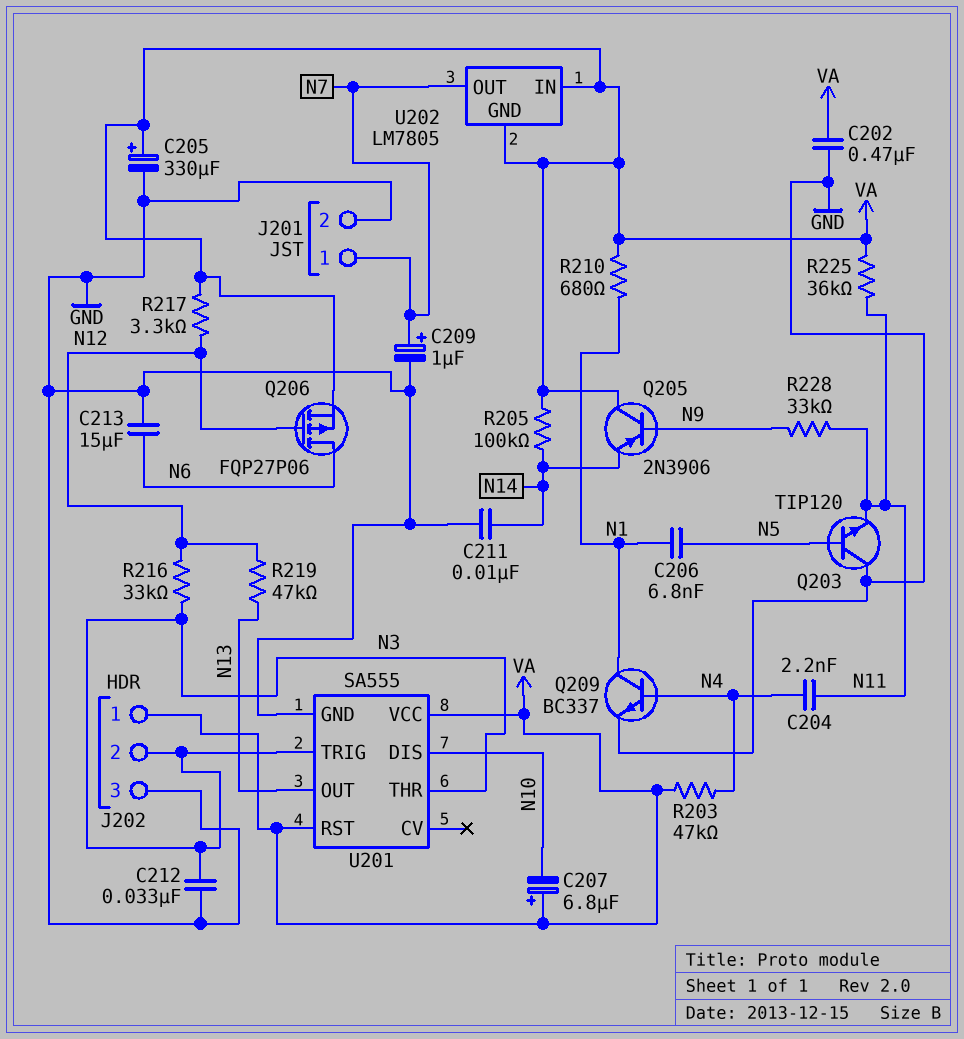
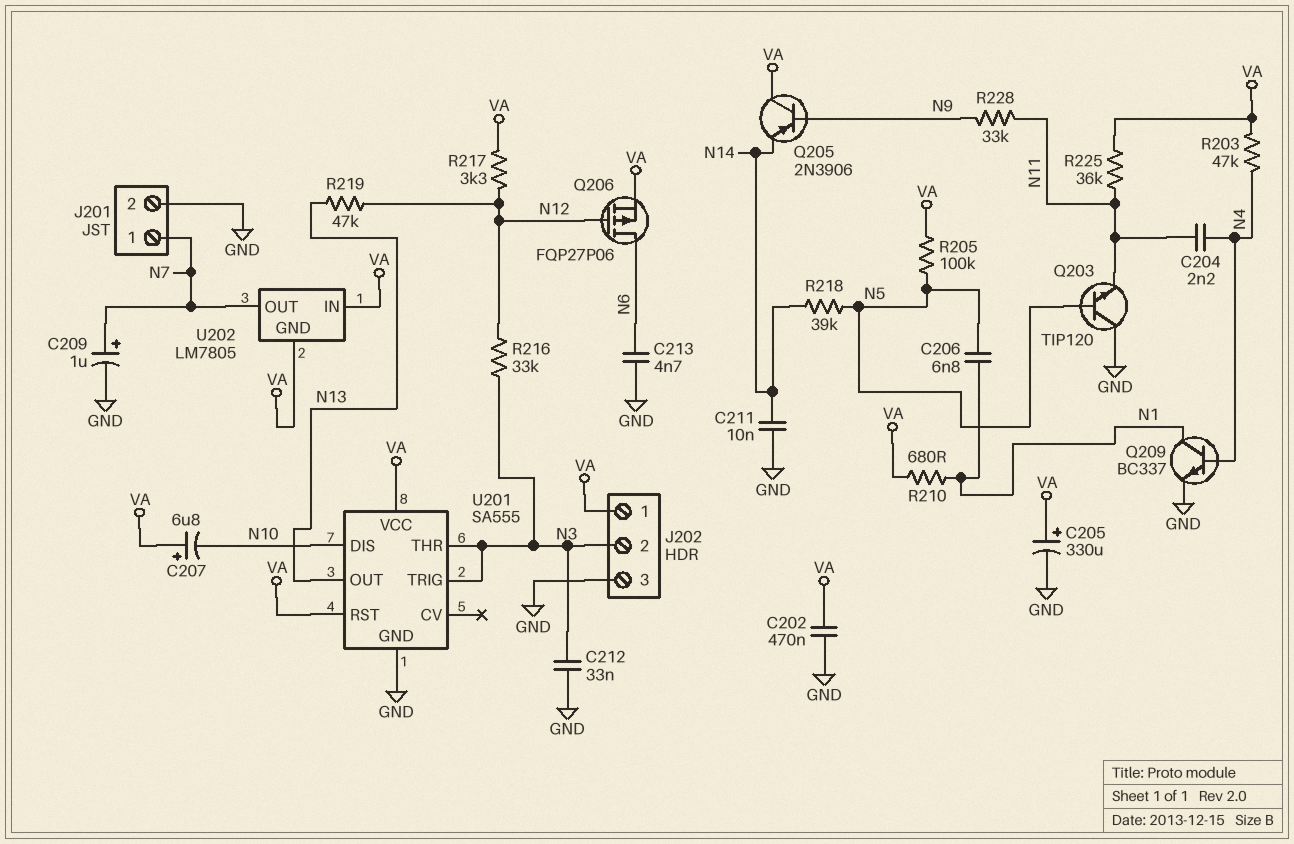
C213: 15uF (GND, N6) -> 4.7nF (GND, N6)
R205: 100k (N14, VA) -> 100k (N5, VA)
R218: none -> 39k (N5, N14)

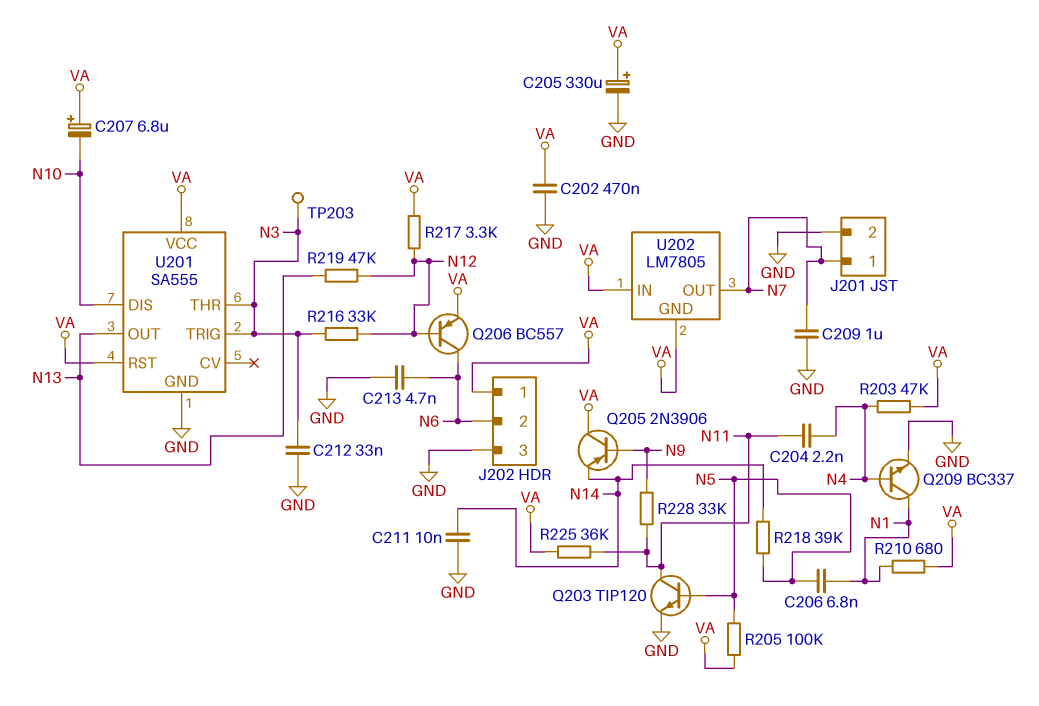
C209: 1uF (plus N7, minus GND) -> 1uF (GND, N7)
J202 pin 2: N3 -> N6
Q203: NPN TIP120 (B N5, C GND, E N11) -> NPN TIP120 (B N5, C N11, E GND)
Q206: PMOS FQP27P06 (G N12, D N6, S VA) -> PNP BC557 (B N12, C N6, E VA)
TP203: none -> test point (N3)

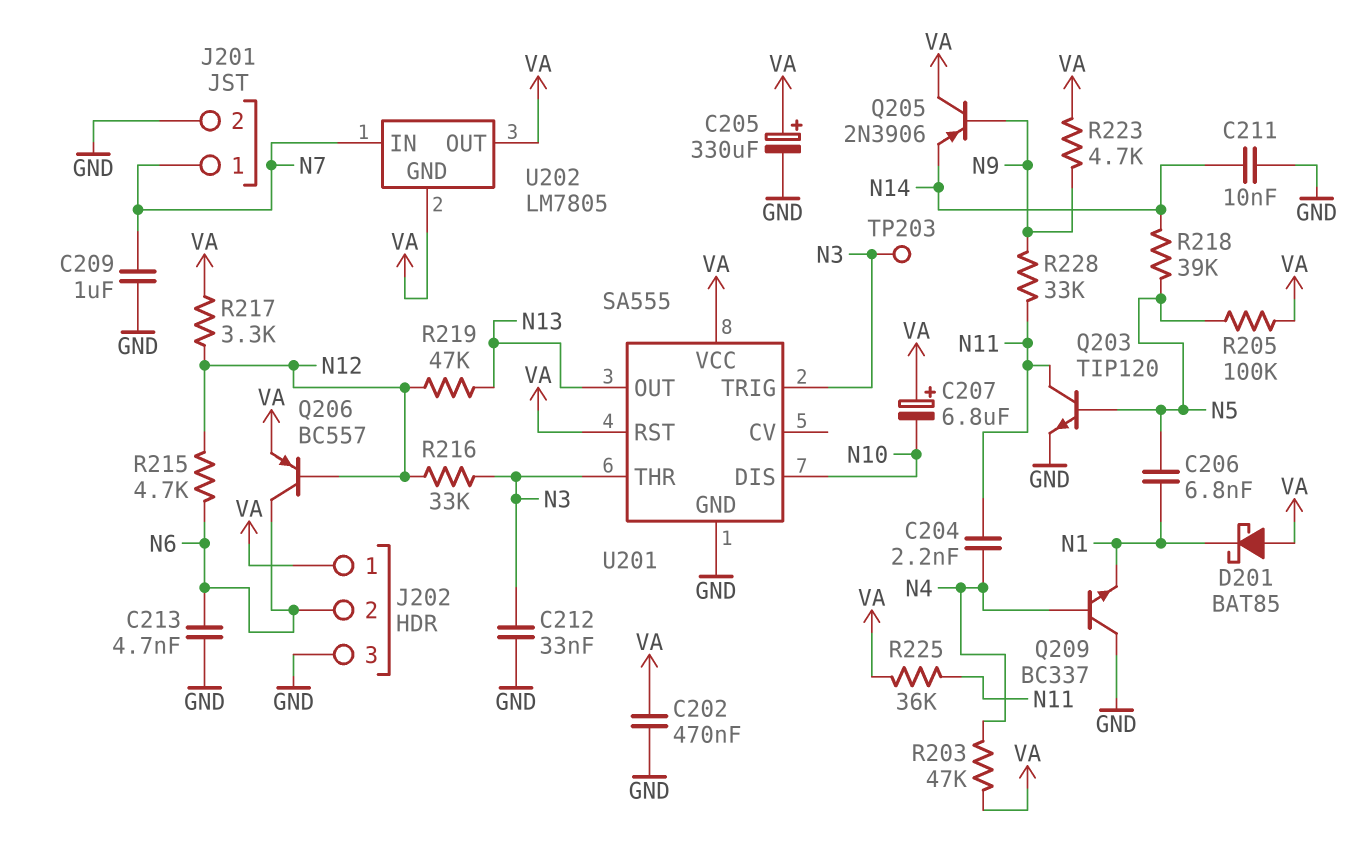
D201: none -> schottky BAT85 (A VA, K N1)
Q209: NPN BC337 (B N4, C N1, E GND) -> NPN BC337 (B N4, C GND, E N1)
R210: 680 (N1, VA) -> none
R215: none -> 4.7k (N6, N12)
R223: none -> 4.7k (N9, VA)
U202 pin IN: VA -> N7
U202 pin OUT: N7 -> VA

